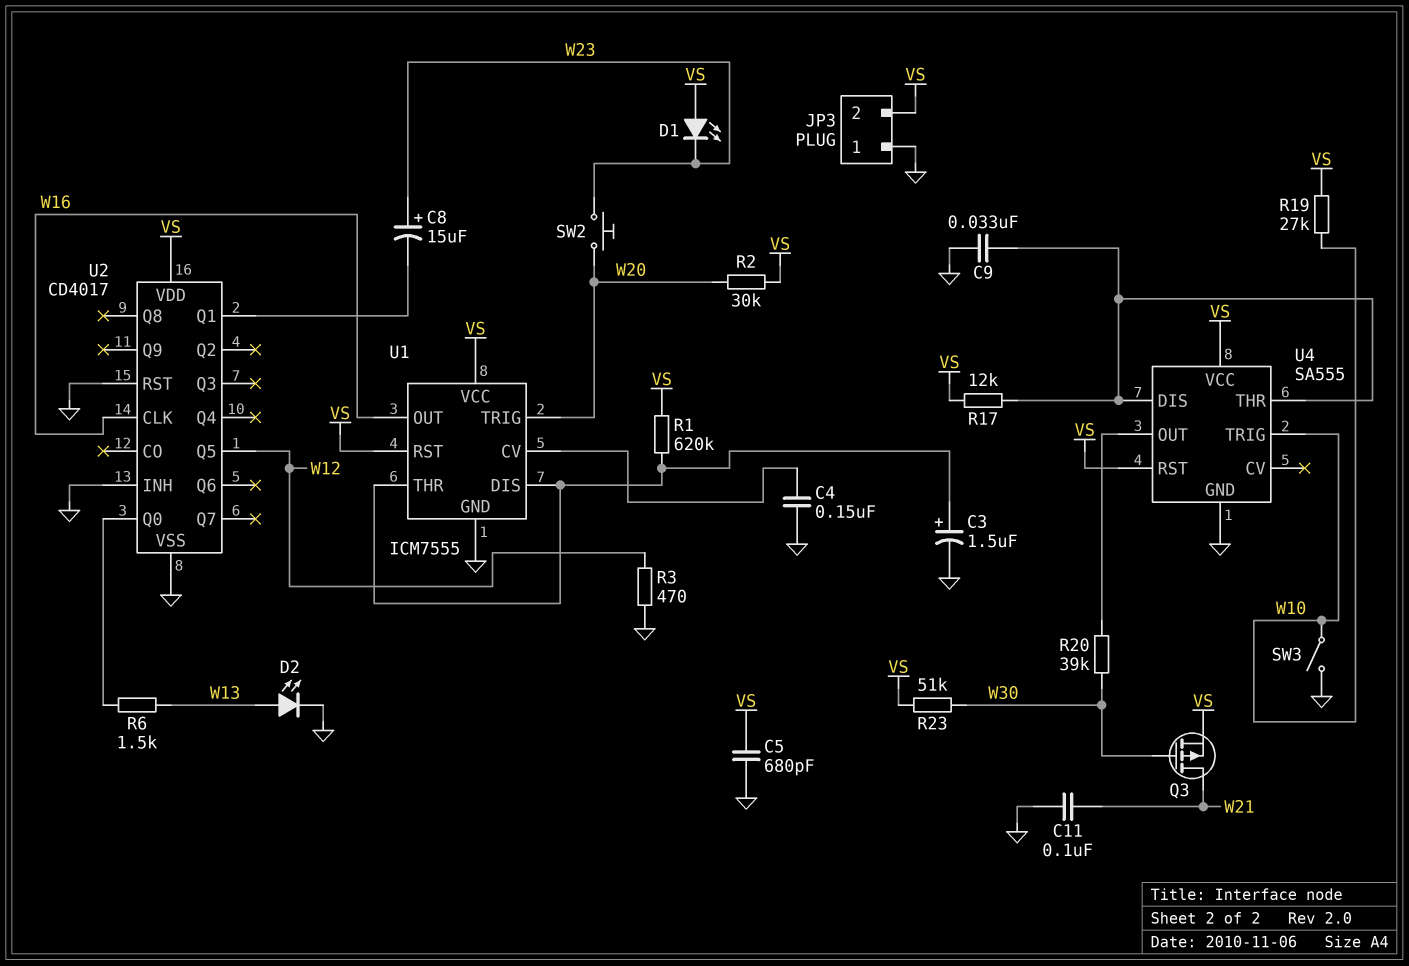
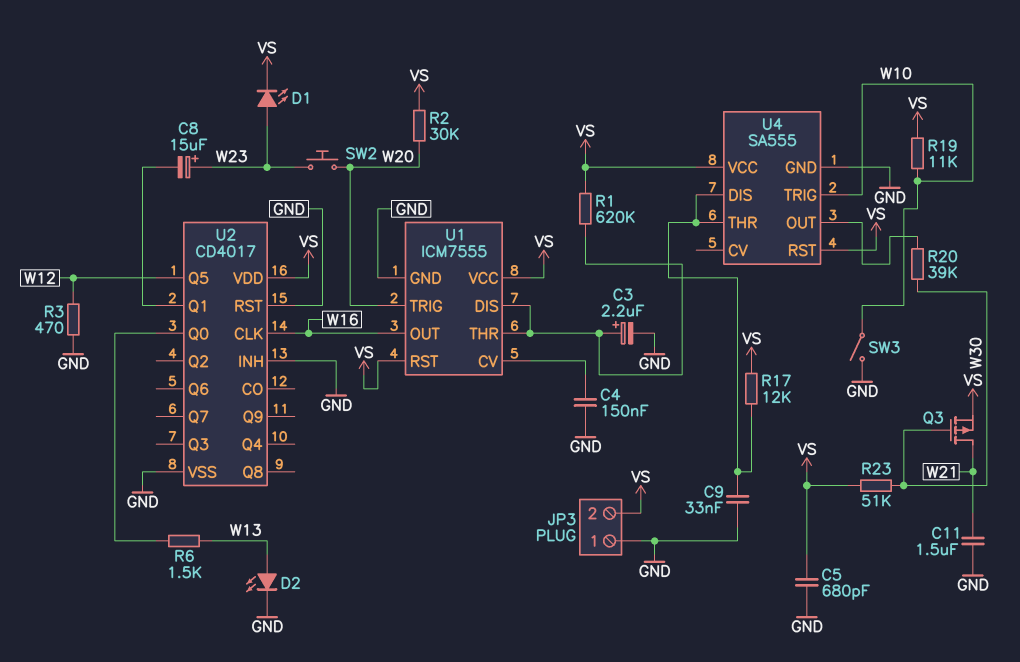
C3: 1.5uF (plus U1/DIS, minus GND) -> 2.2uF (plus U1/DIS, minus GND)
C11: 100nF (GND, W21) -> 1.5uF (GND, W21)
D1: LED (A VS, K W23) -> LED (A W23, K VS)
R19: 27k (VS, W10) -> 11k (VS, W10)

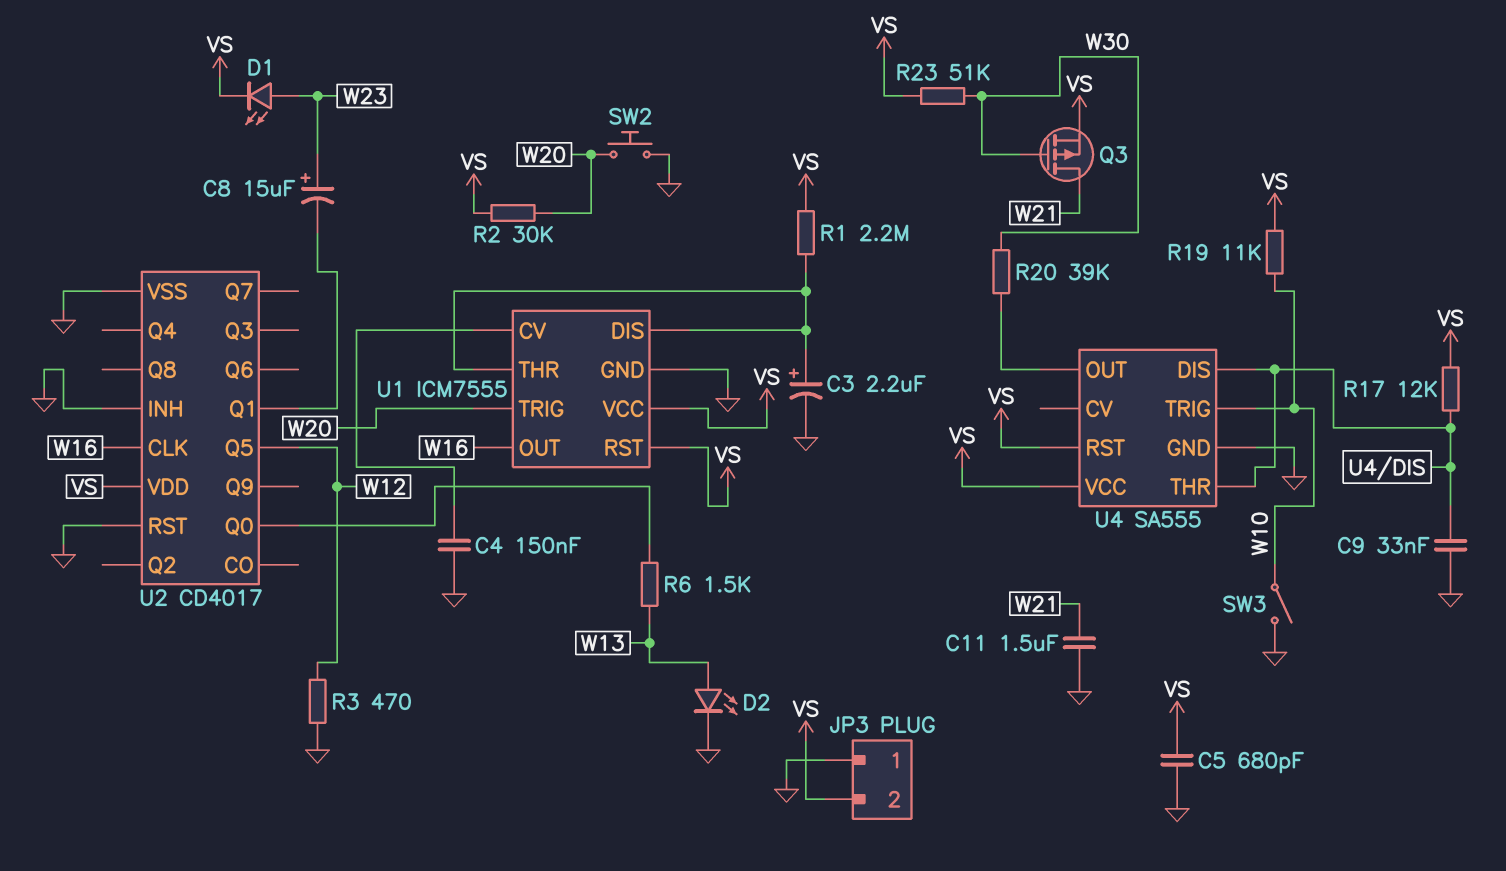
R1: 620k (U1/DIS, VS) -> 2.2M (U1/DIS, VS)
SW2: button (W20, W23) -> button (GND, W20)

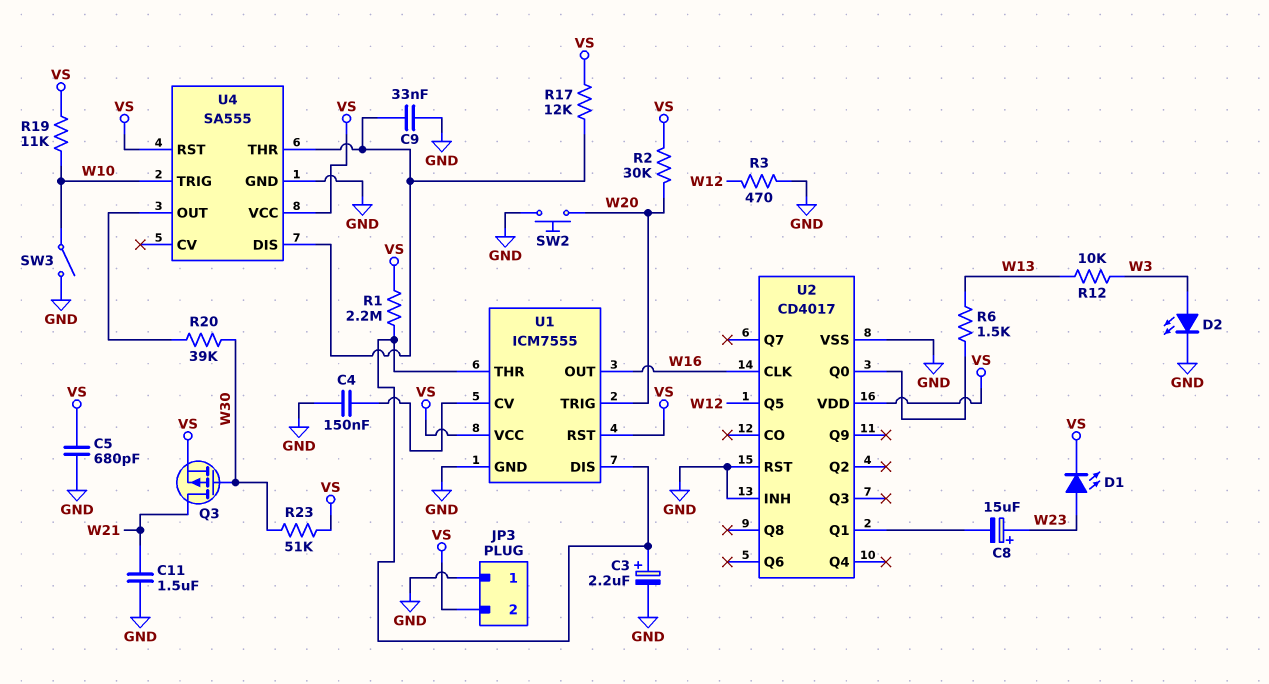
D2: LED (A W13, K GND) -> LED (A W3, K GND)
R12: none -> 10k (W3, W13)

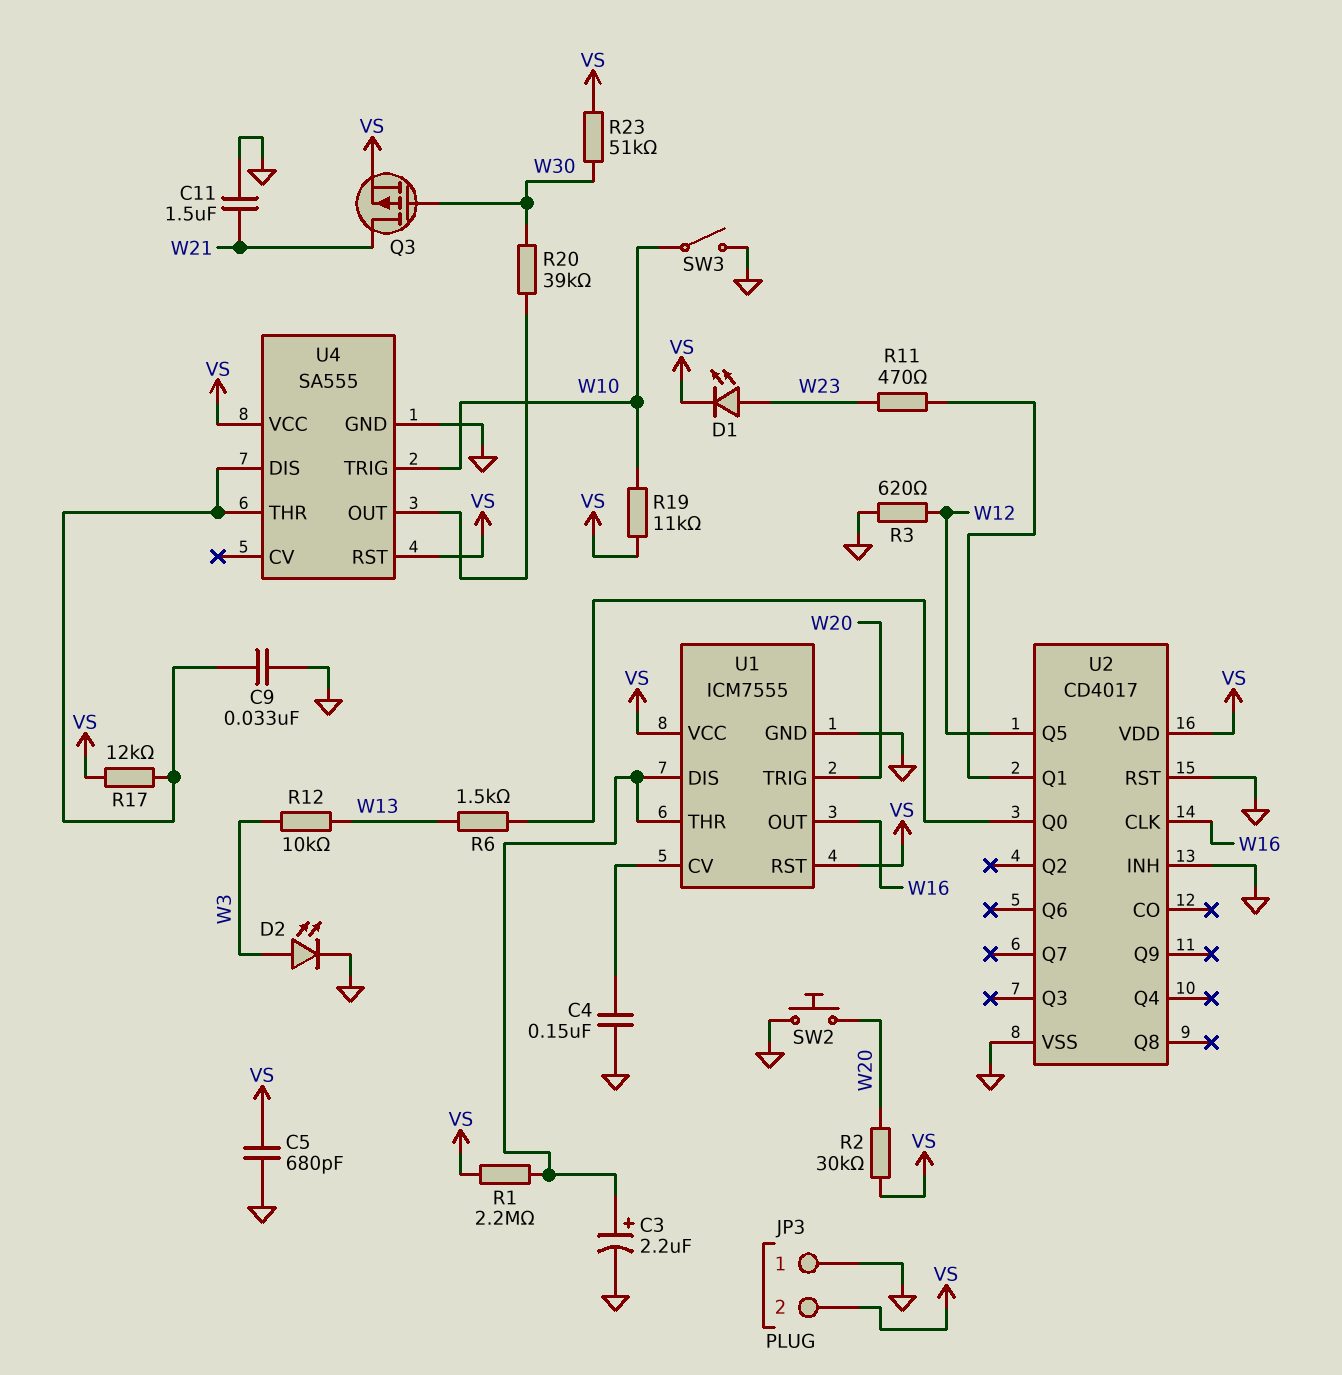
C8: 15uF (plus W23, minus U2/Q1) -> none
R3: 470 (GND, W12) -> 620 (GND, W12)
R11: none -> 470 (U2/Q1, W23)

